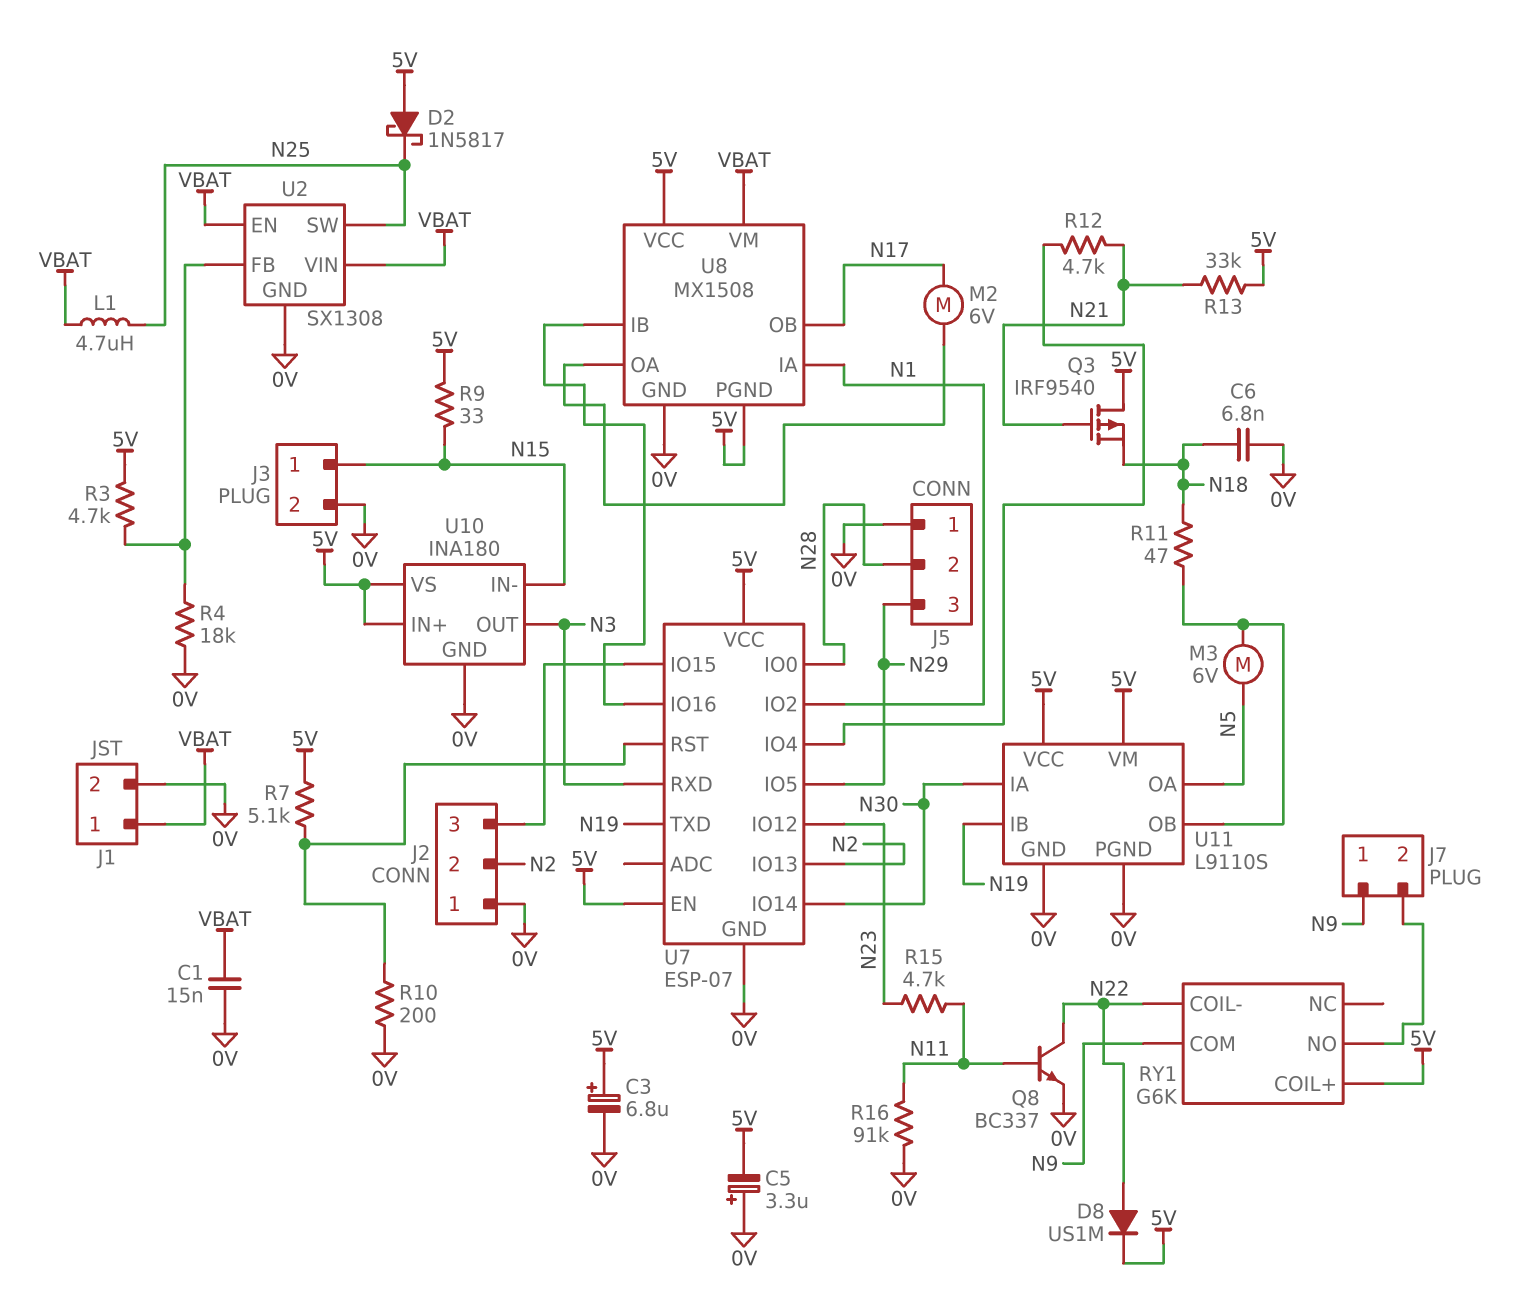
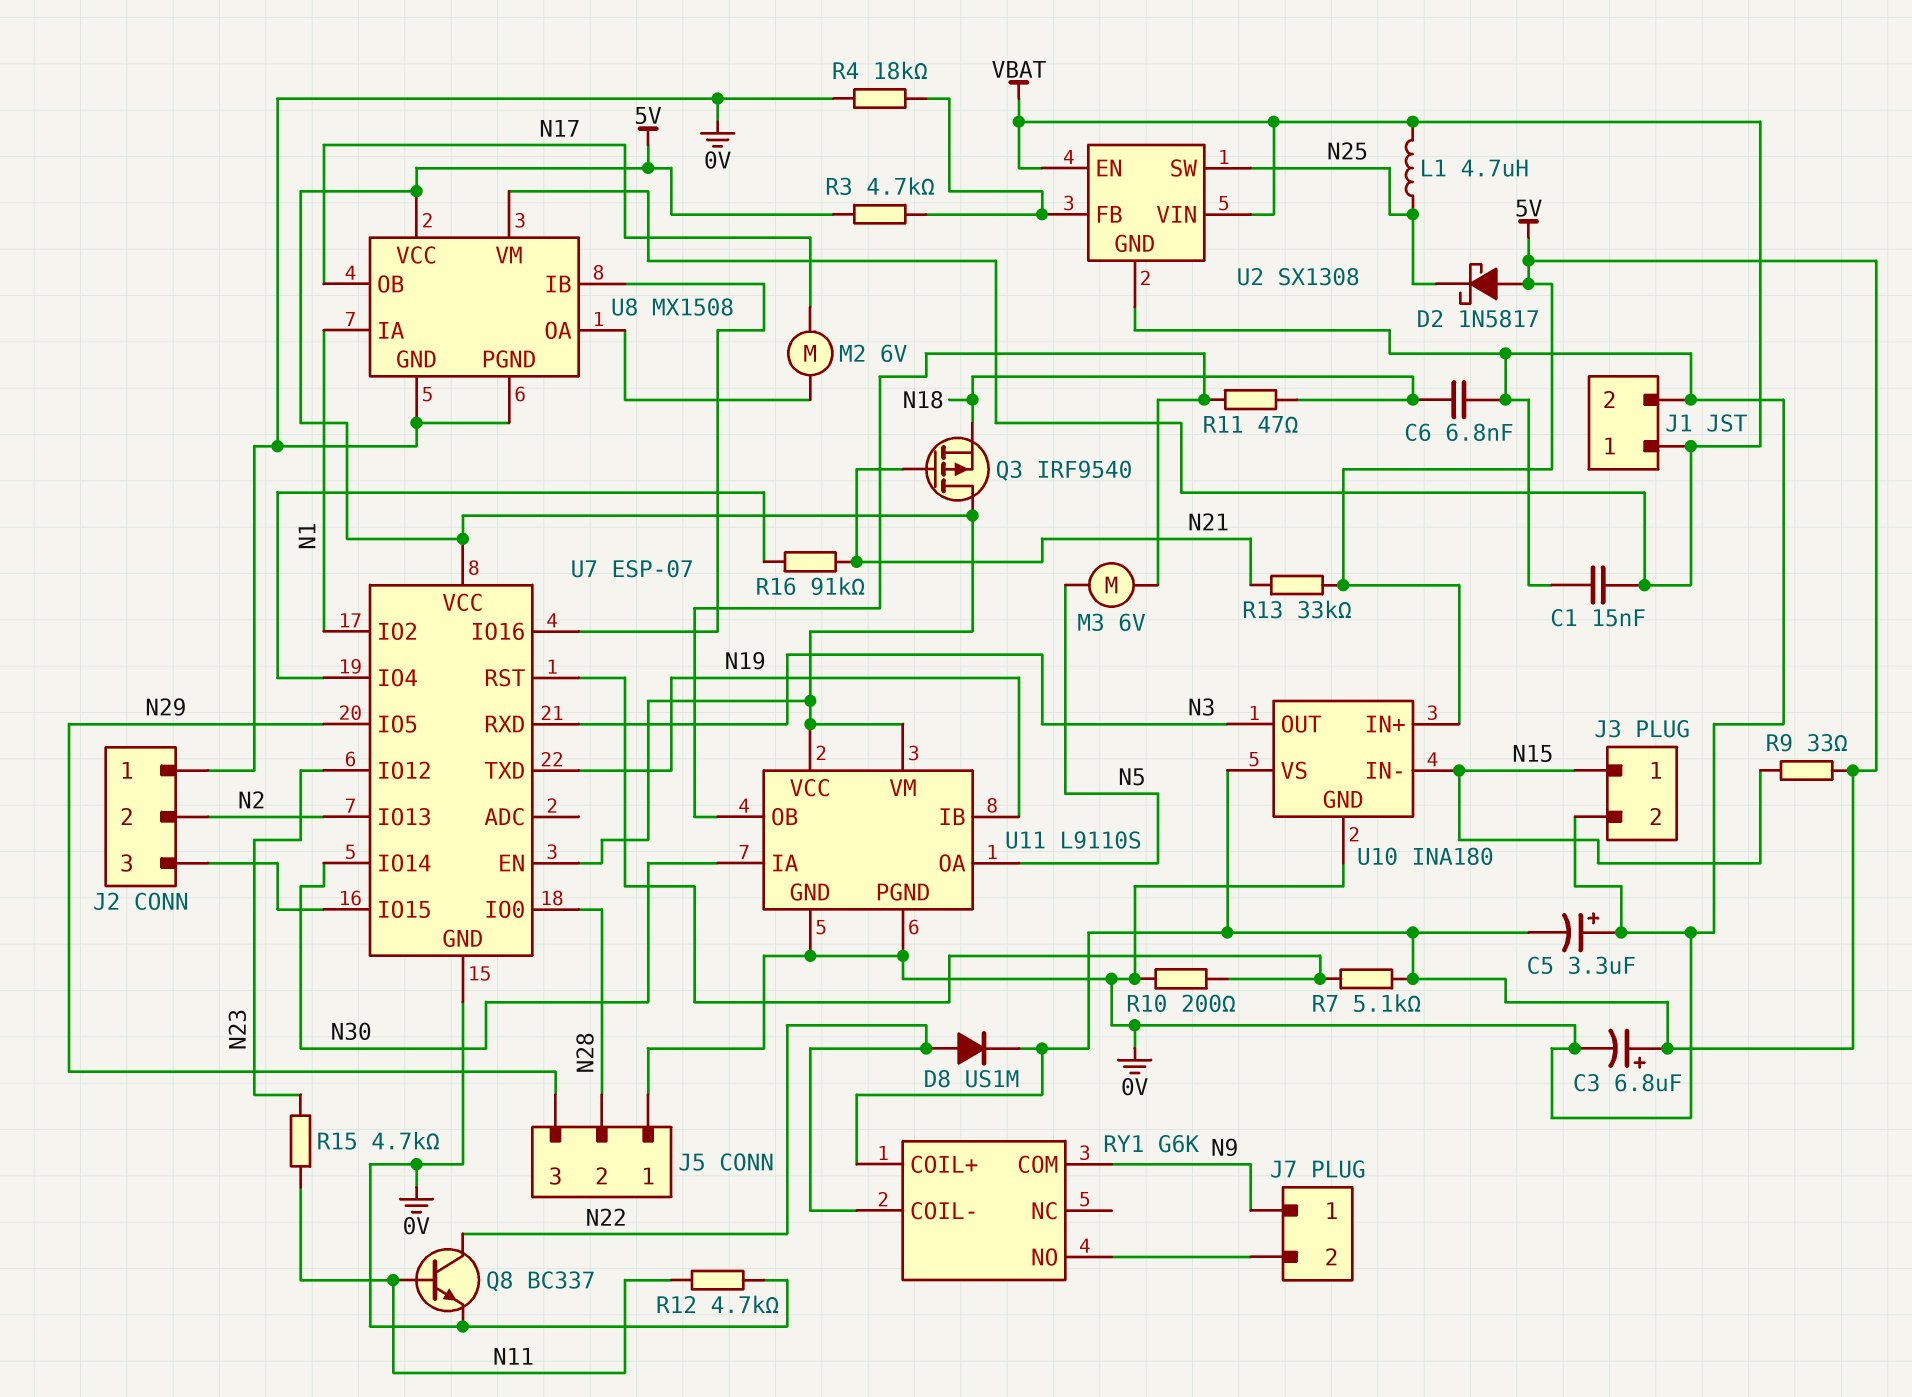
R12: 4.7k (N21, U7/IO4) -> 4.7k (0V, N11)
R16: 91k (0V, N11) -> 91k (N21, U7/IO4)
U8 pin PGND: 5V -> 0V

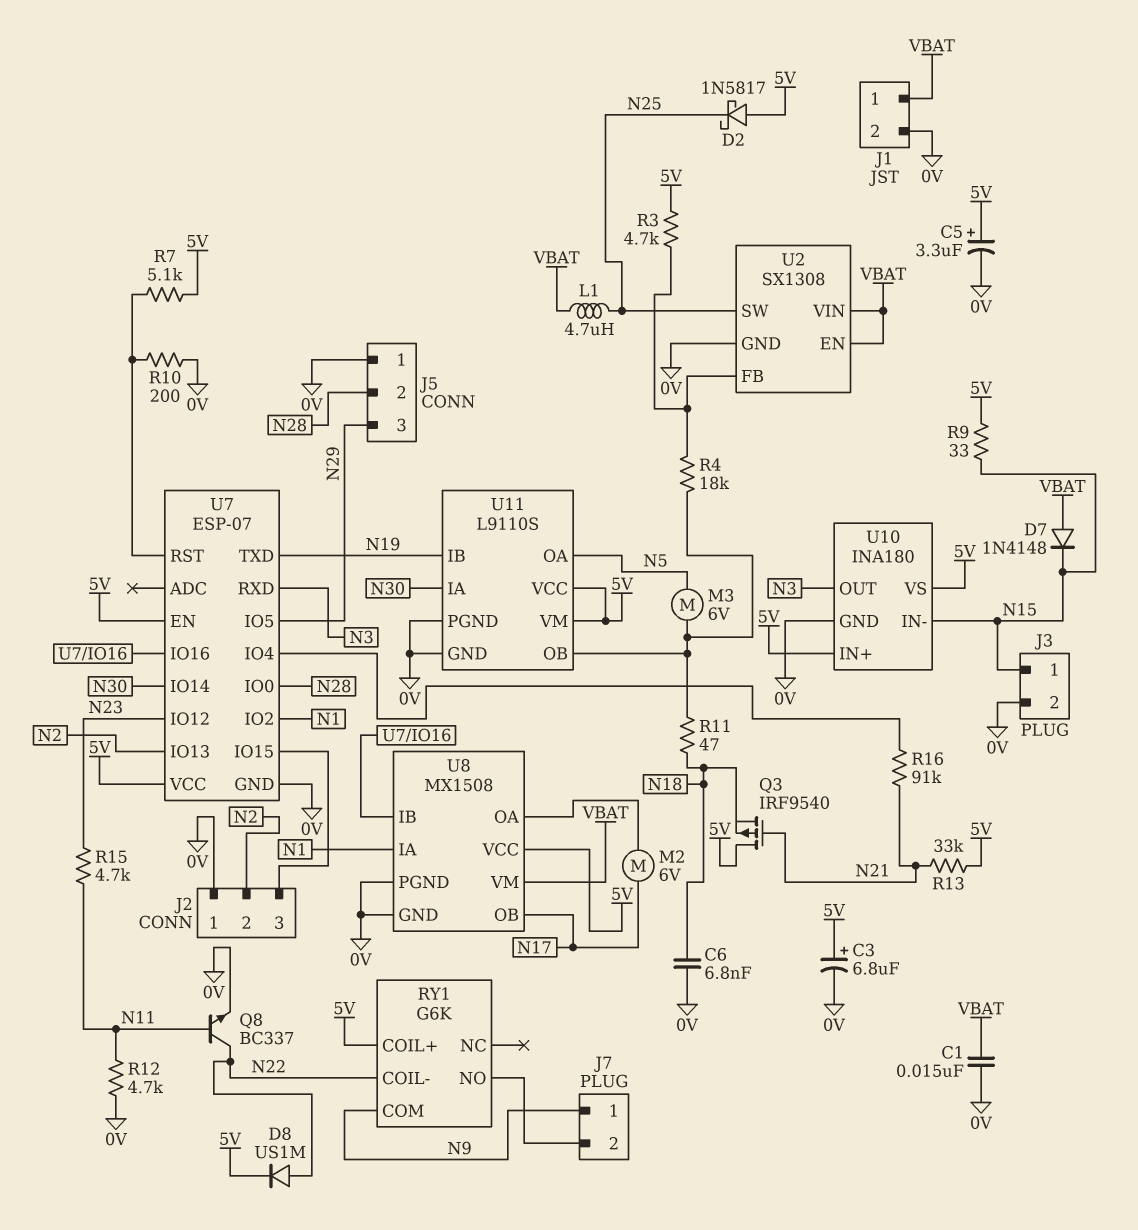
C5: 3.3uF (plus 0V, minus 5V) -> 3.3uF (plus 5V, minus 0V)
D7: none -> diode 1N4148 (A VBAT, K N15)
R4: 18k (0V, U2/FB) -> 18k (U2/FB, U11/OB)

